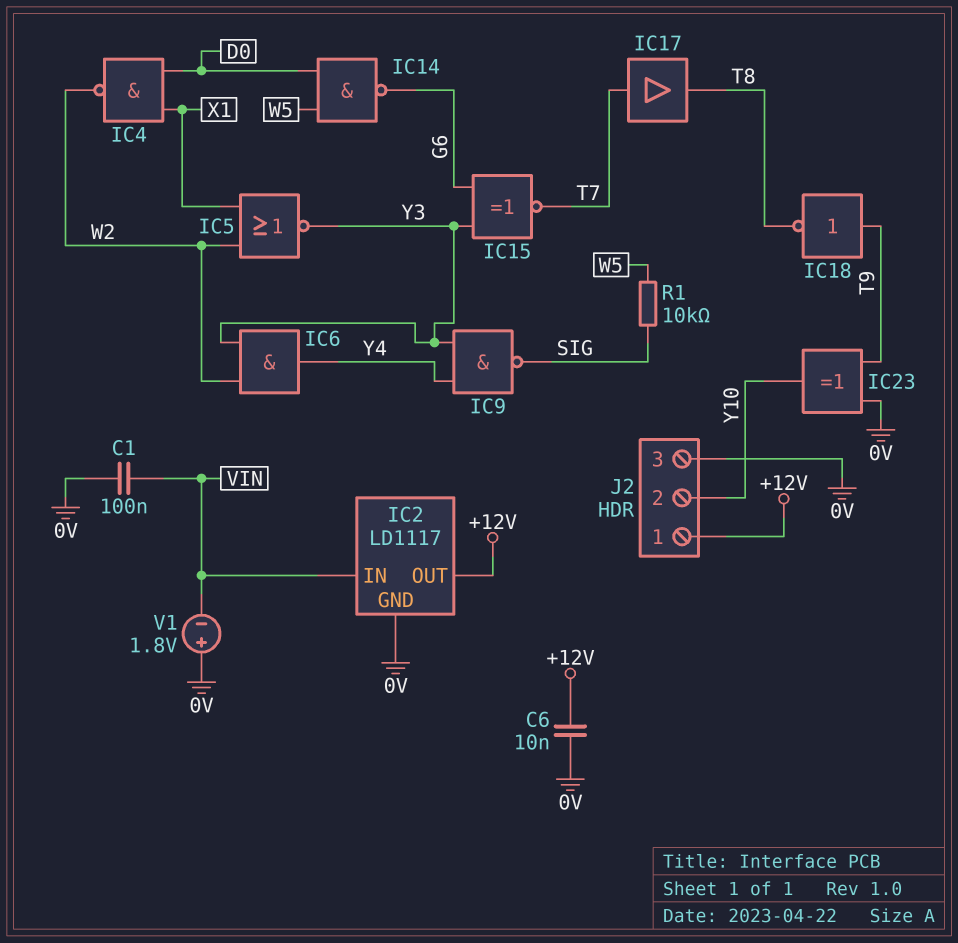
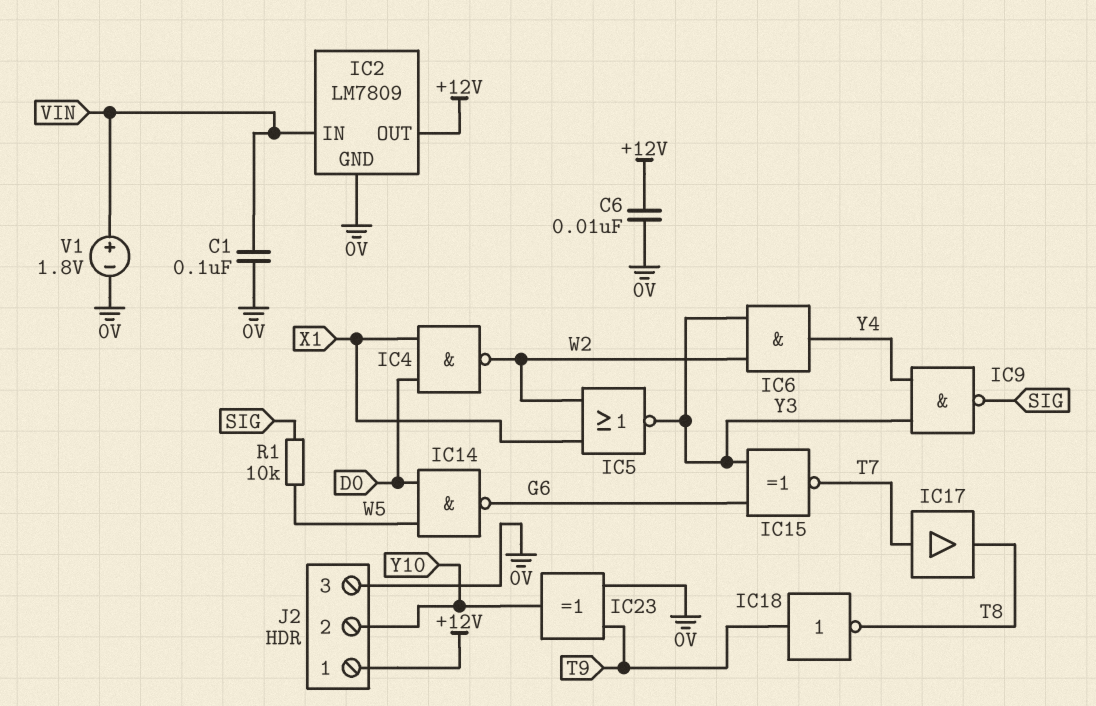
IC2: LD1117 -> LM7809
V1: 1.8V (plus 0V, minus VIN) -> 1.8V (plus VIN, minus 0V)

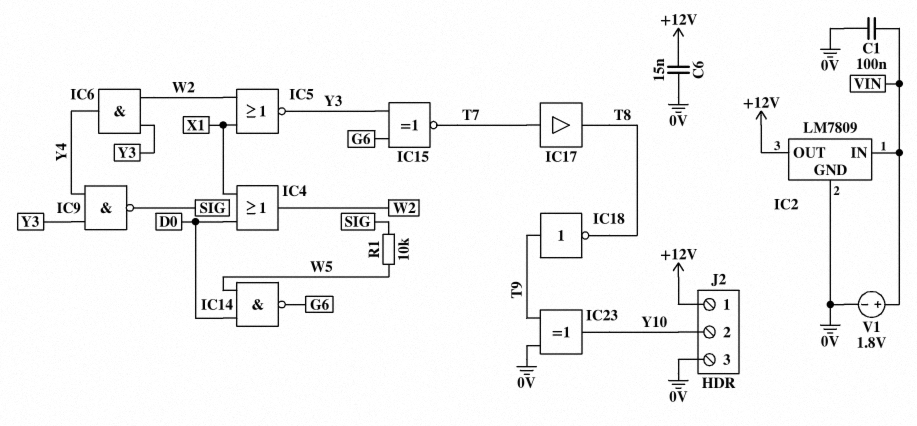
C6: 10nF (+12V, 0V) -> 15nF (+12V, 0V)
IC4: NAND (in D0, in X1, out W2) -> OR (in D0, in X1, out W2)

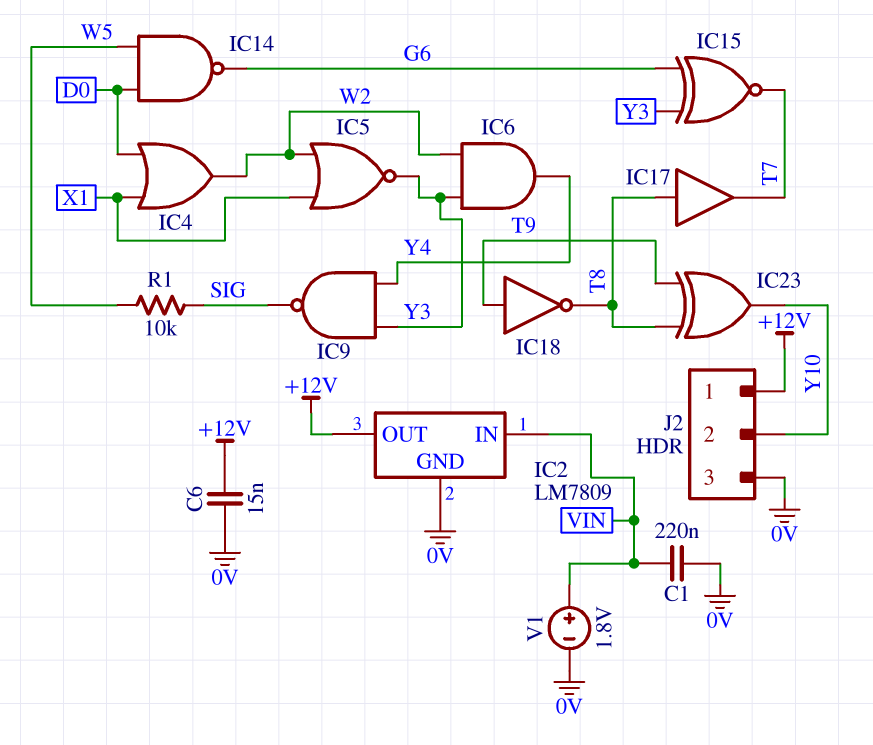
C1: 100nF (0V, VIN) -> 220nF (0V, VIN)
IC17: buffer (in T7, out T8) -> buffer (in T8, out T7)
IC23: XOR (in 0V, in T9, out Y10) -> XOR (in T8, in T9, out Y10)

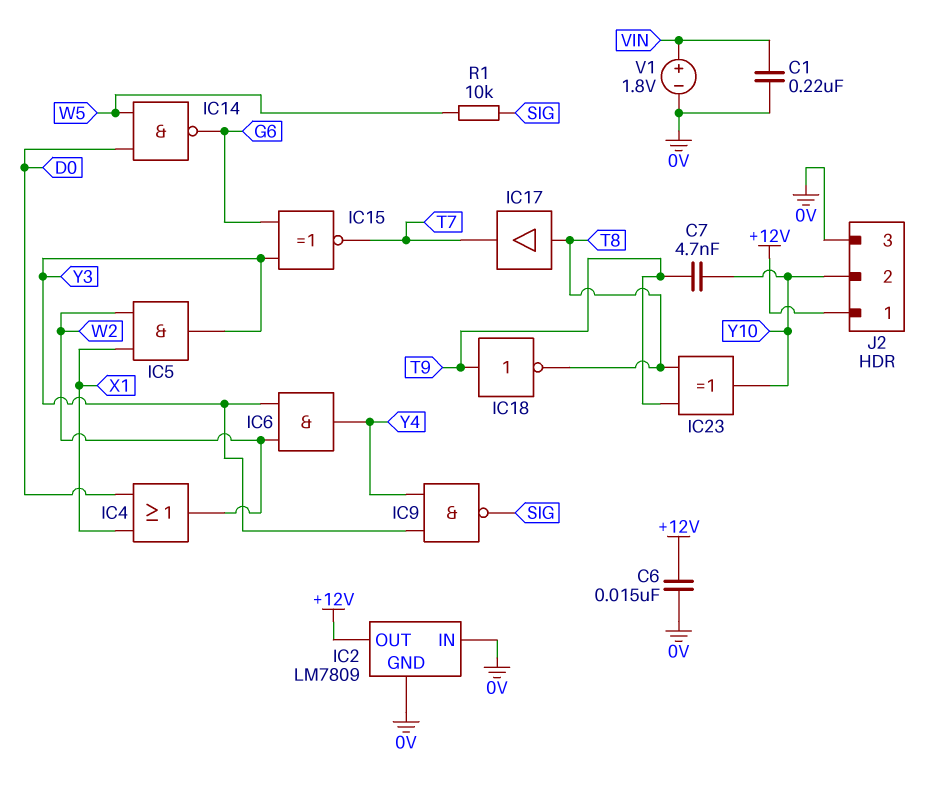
C7: none -> 4.7nF (T9, Y10)
IC2 pin IN: VIN -> 0V
IC5: NOR (in W2, in X1, out Y3) -> AND (in W2, in X1, out Y3)

